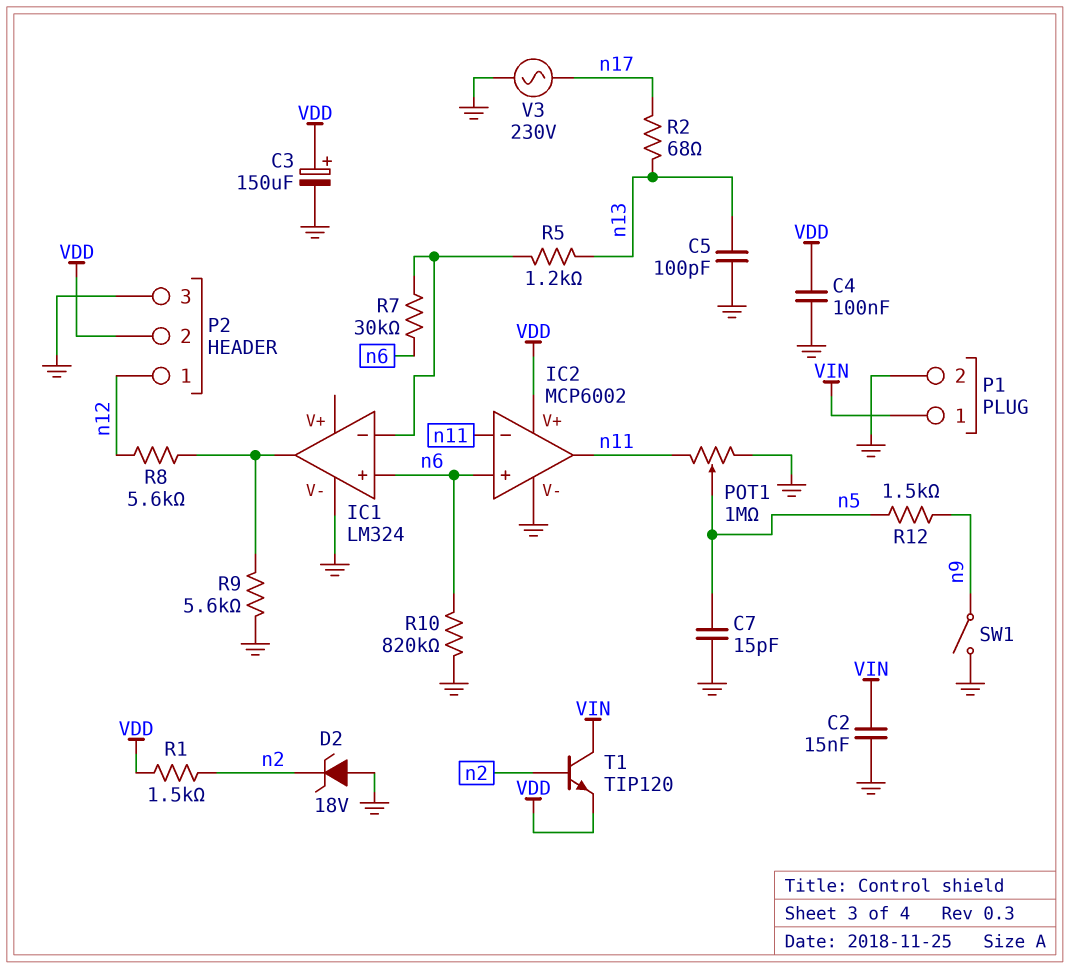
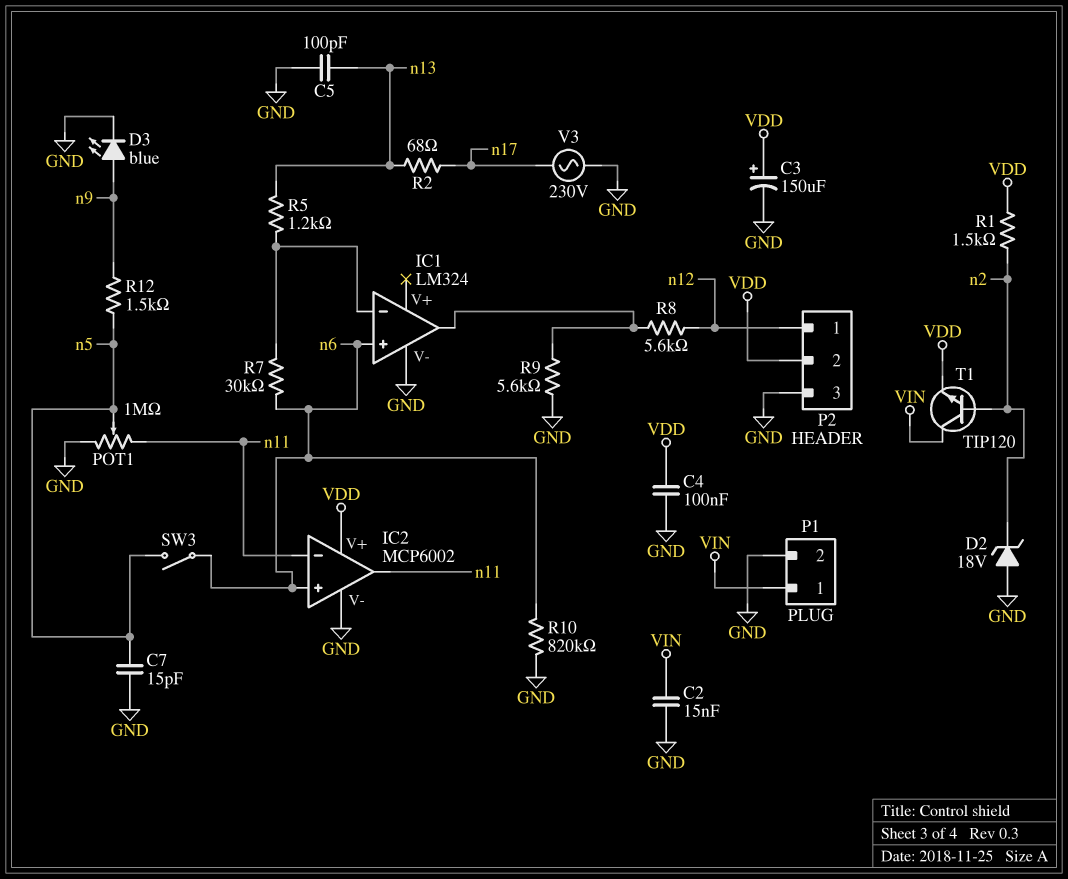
D3: none -> LED blue (A n9, K GND)
SW1: switch (GND, n9) -> none
SW3: none -> switch (n5, n6)

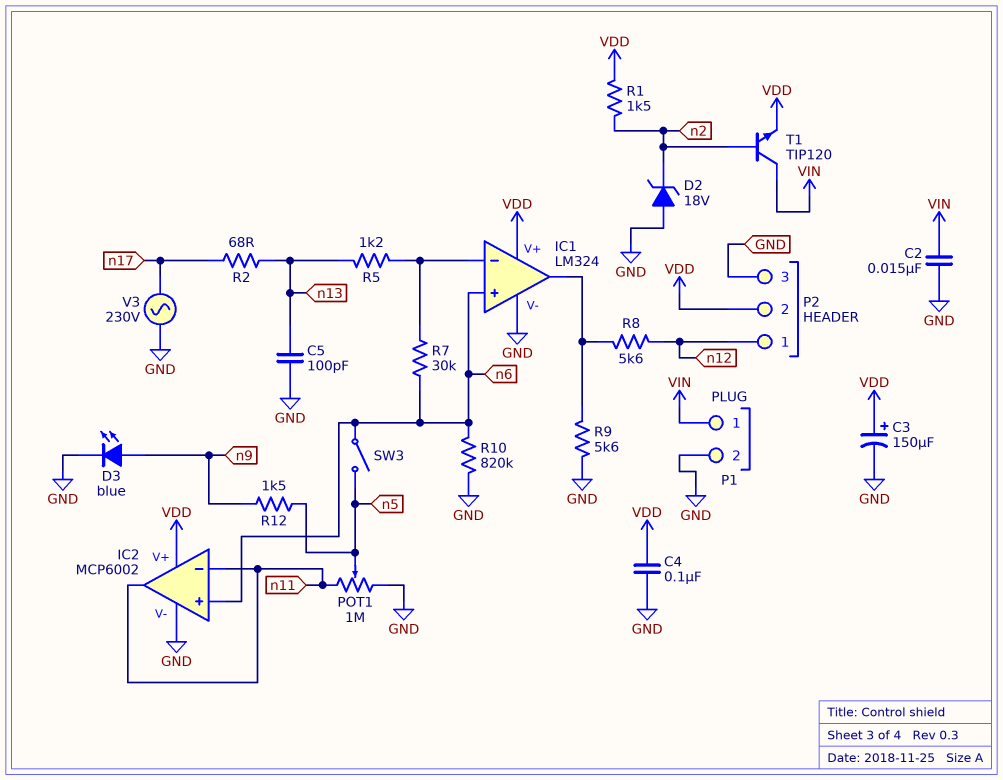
C7: 15pF (GND, n5) -> none
IC1 pin V+: none -> VDD

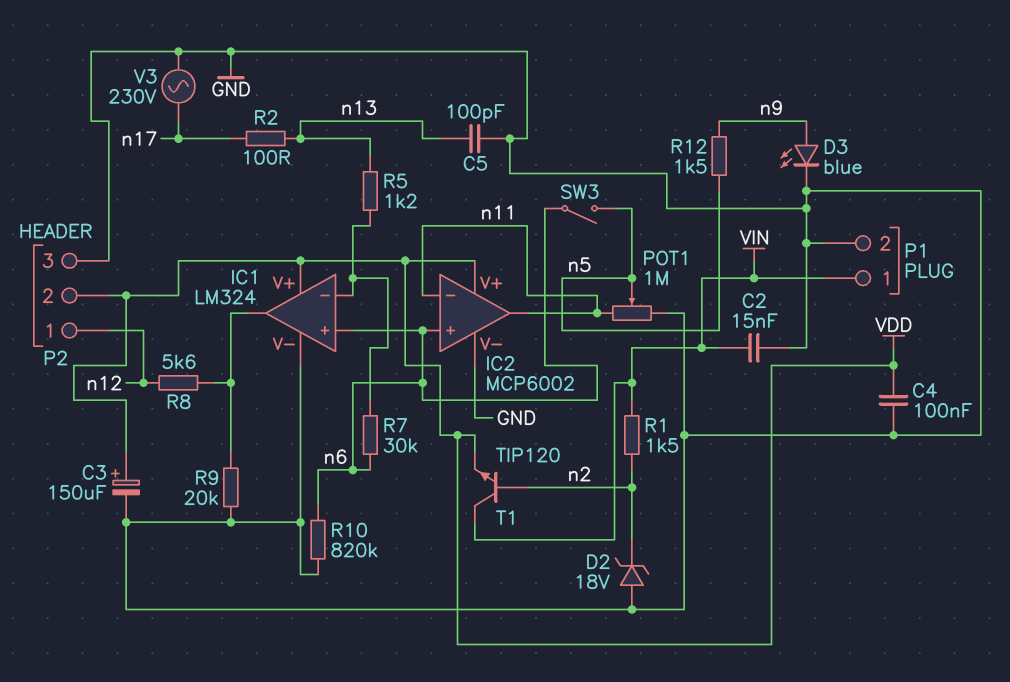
R1: 1.5k (VDD, n2) -> 1.5k (VIN, n2)
R2: 68 (n13, n17) -> 100 (n13, n17)
R9: 5.6k (GND, IC1/out) -> 20k (GND, IC1/out)

